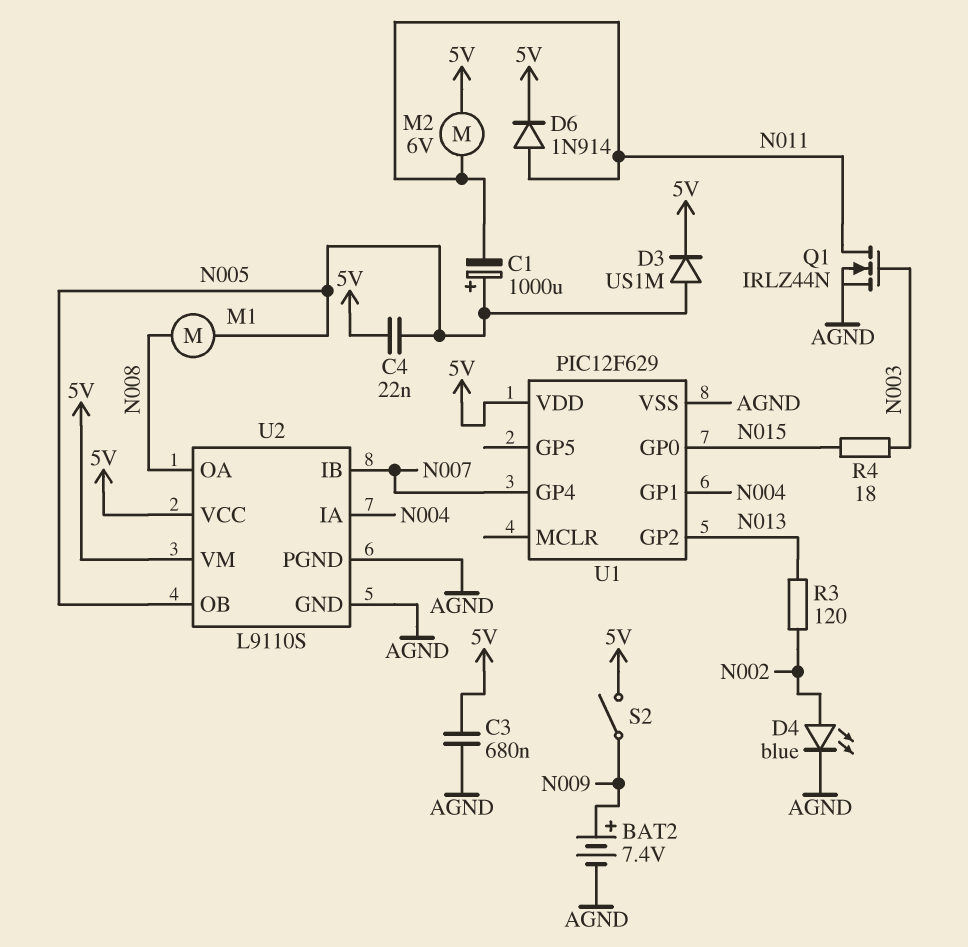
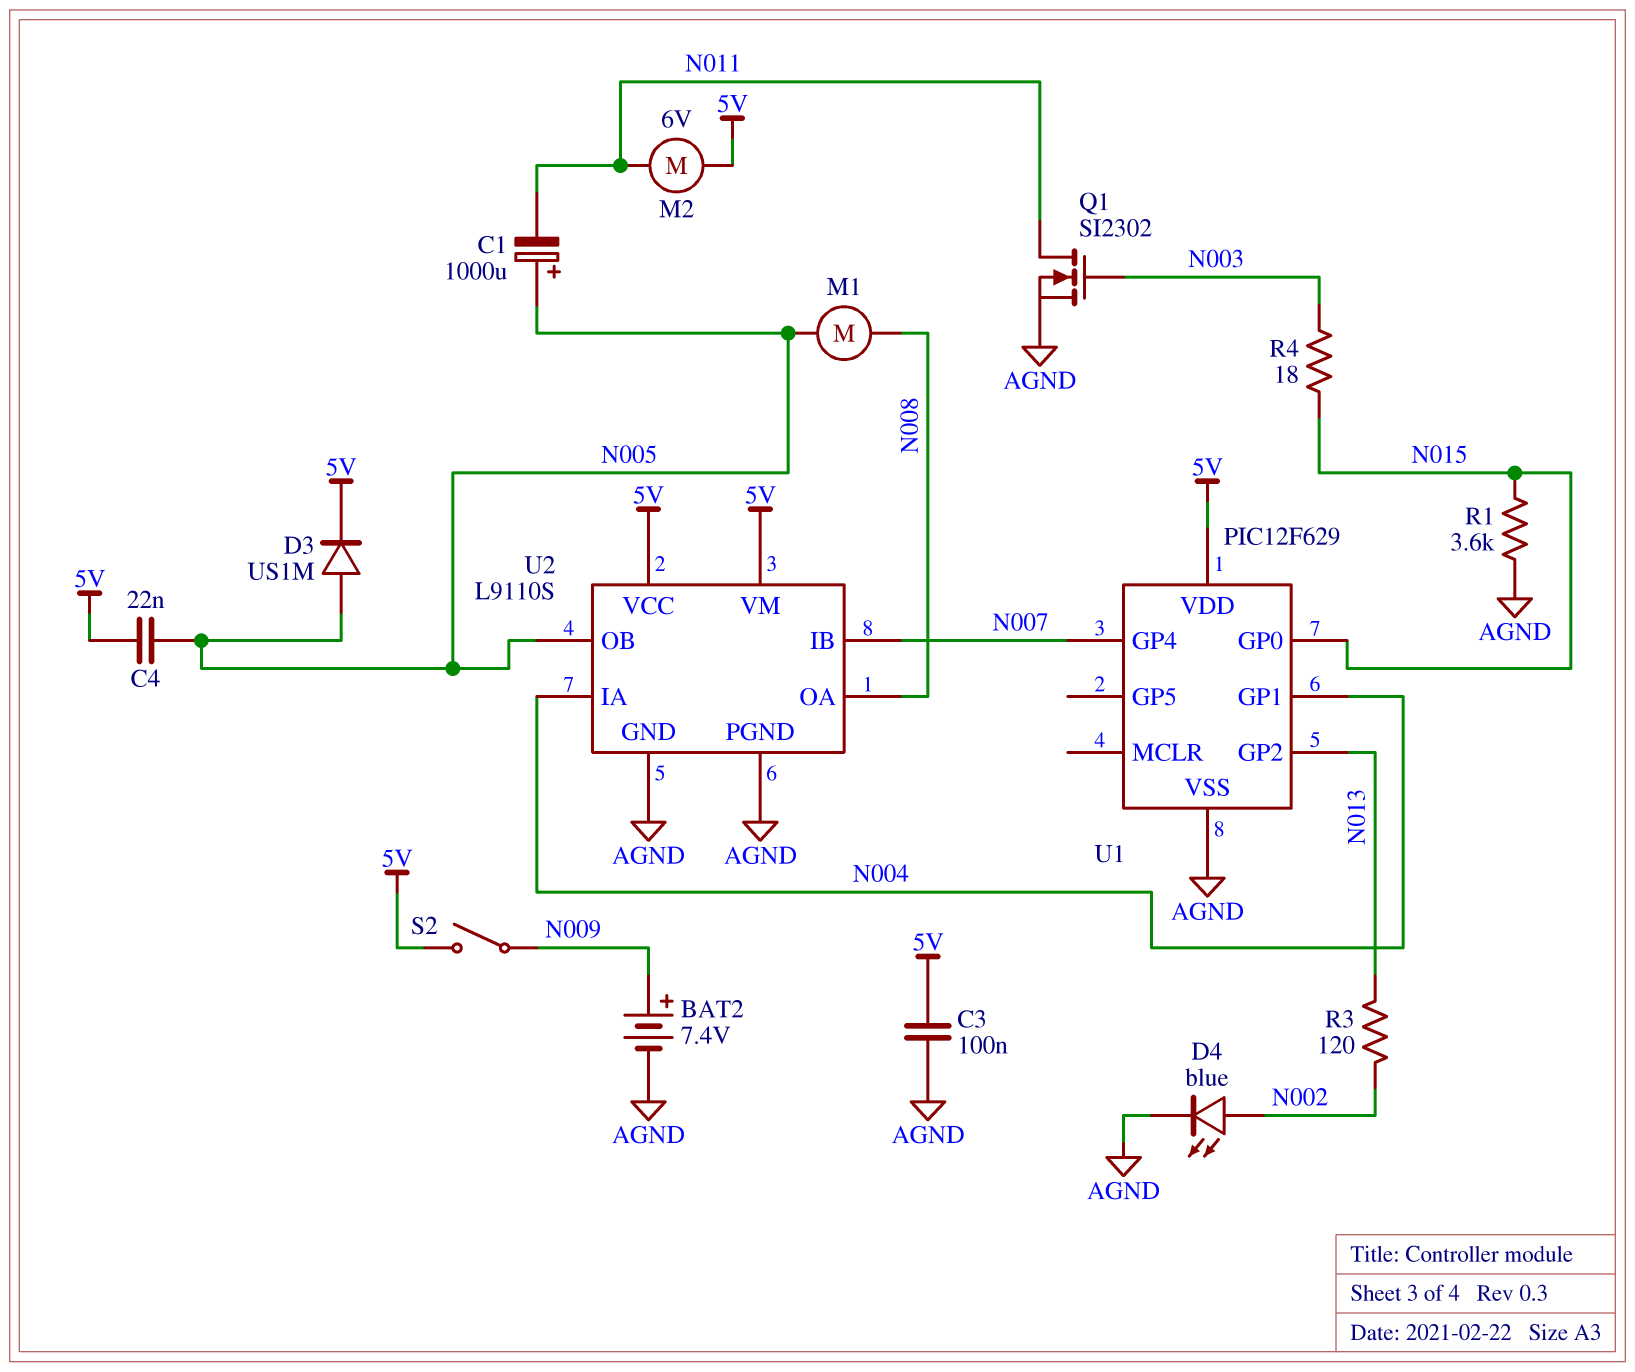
C3: 680nF (5V, AGND) -> 100nF (5V, AGND)
D6: diode 1N914 (A N011, K 5V) -> none
Q1: NMOS IRLZ44N (G N003, D N011, S AGND) -> NMOS SI2302 (G N003, D N011, S AGND)
R1: none -> 3.6k (AGND, N015)

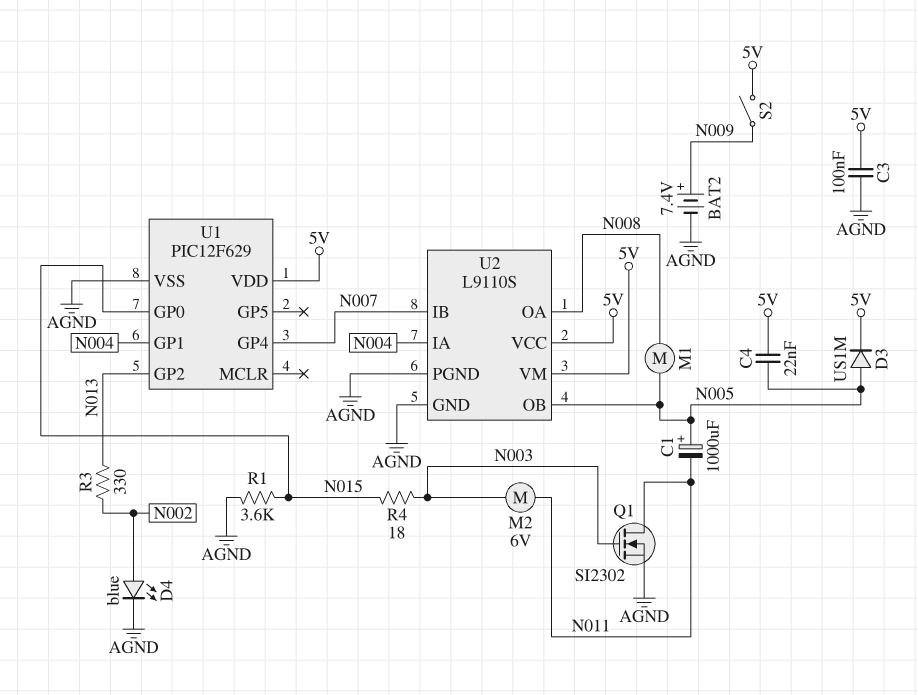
M2: motor 6V (5V, N011) -> motor 6V (N003, N011)
R3: 120 (N002, N013) -> 330 (N002, N013)

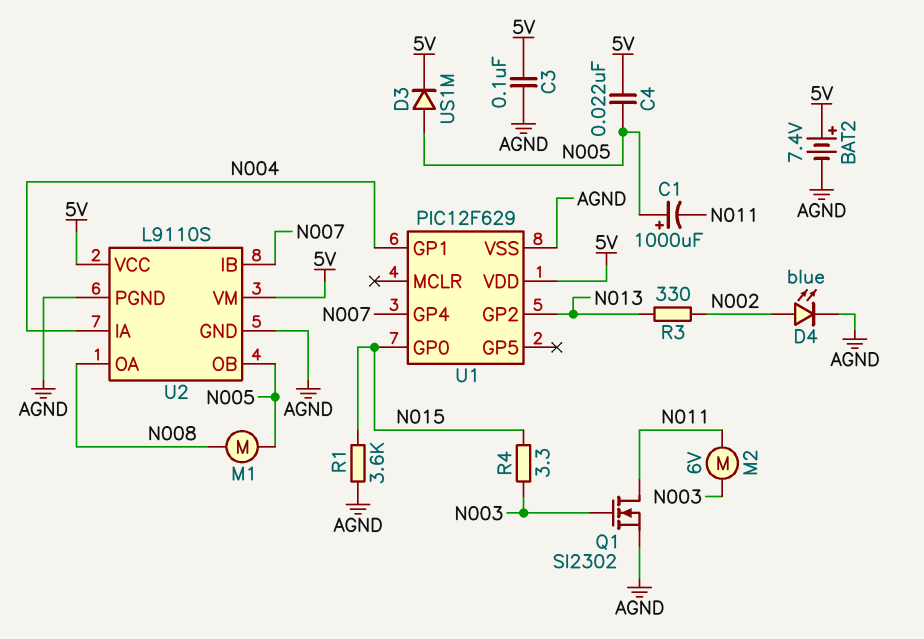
BAT2: 7.4V (plus N009, minus AGND) -> 7.4V (plus 5V, minus AGND)
R4: 18 (N003, N015) -> 3.3 (N003, N015)
S2: switch (5V, N009) -> none

